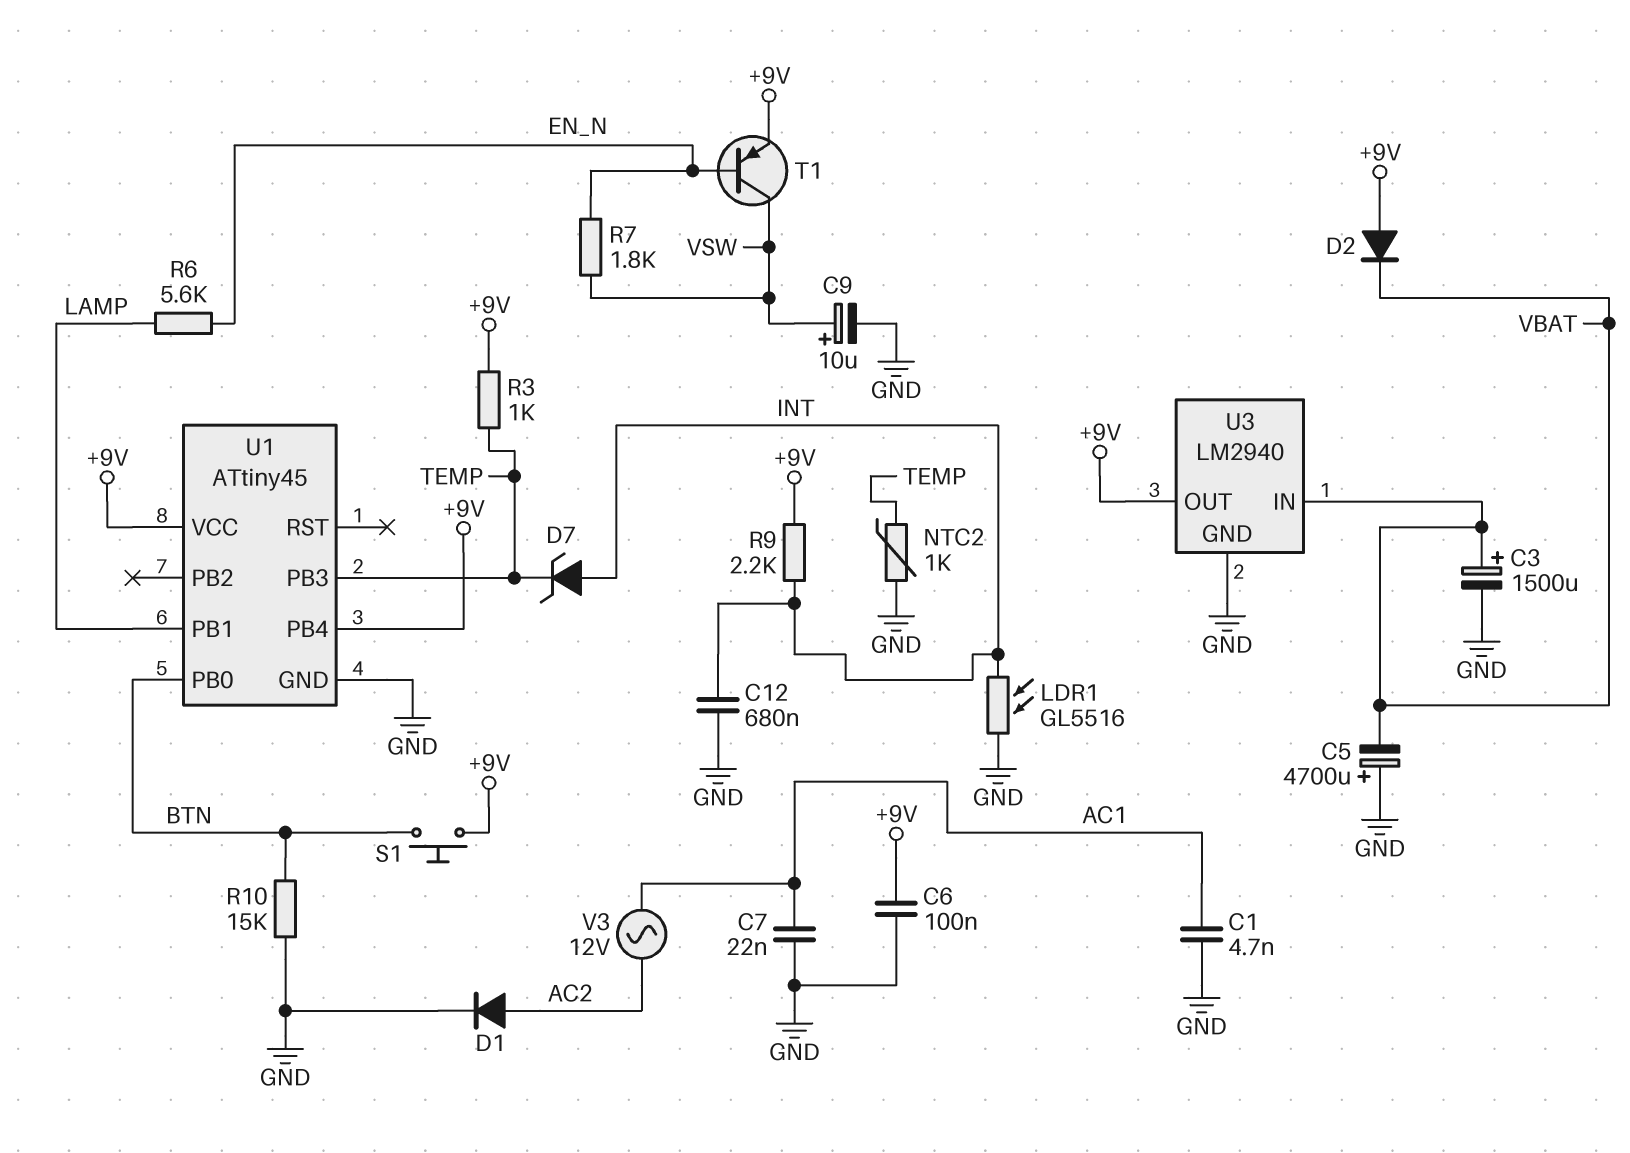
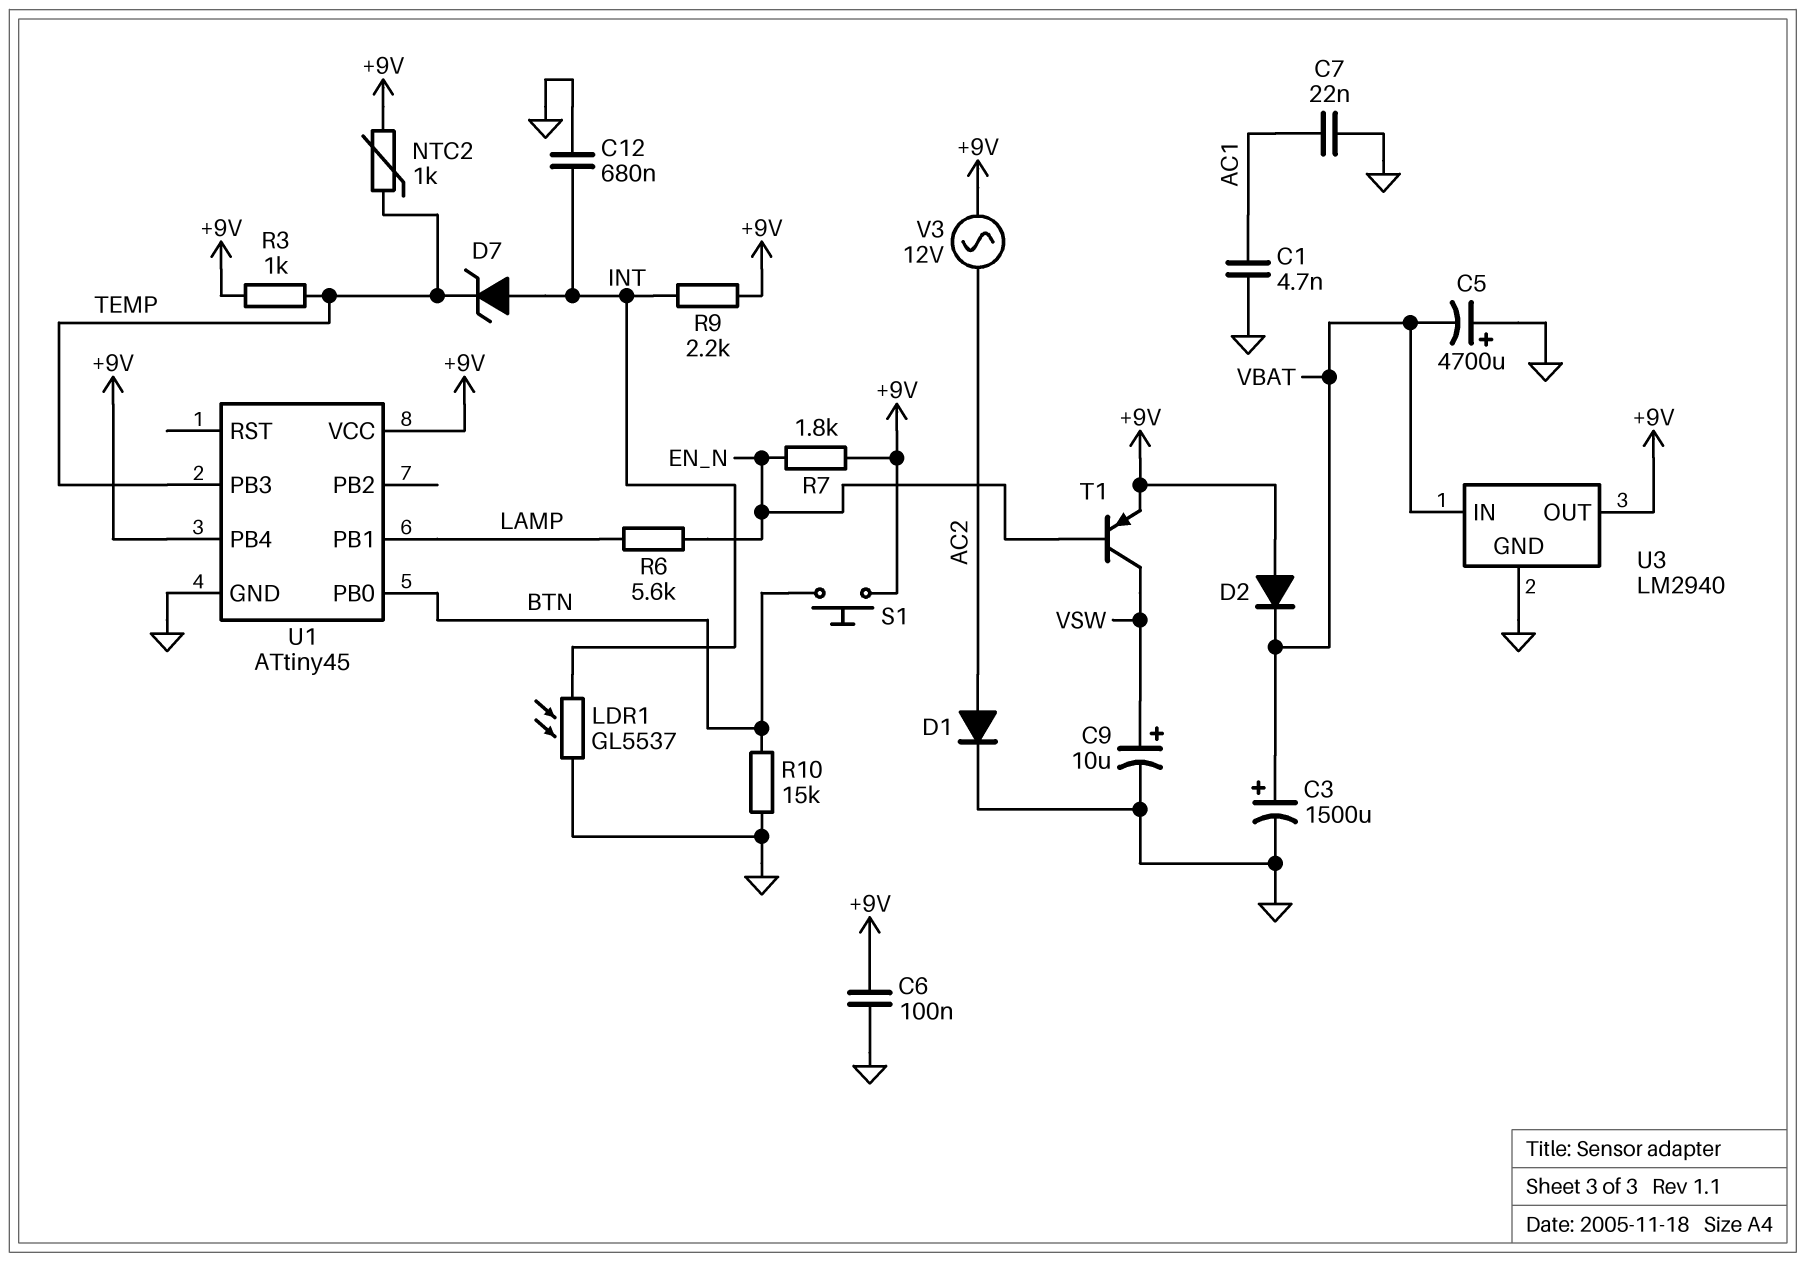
LDR1: GL5516 (GND, INT) -> GL5537 (GND, INT)
NTC2: 1k (GND, TEMP) -> 1k (+9V, TEMP)
R7: 1.8k (EN_N, VSW) -> 1.8k (+9V, EN_N)
V3: AC 12V (AC1, AC2) -> AC 12V (+9V, AC2)

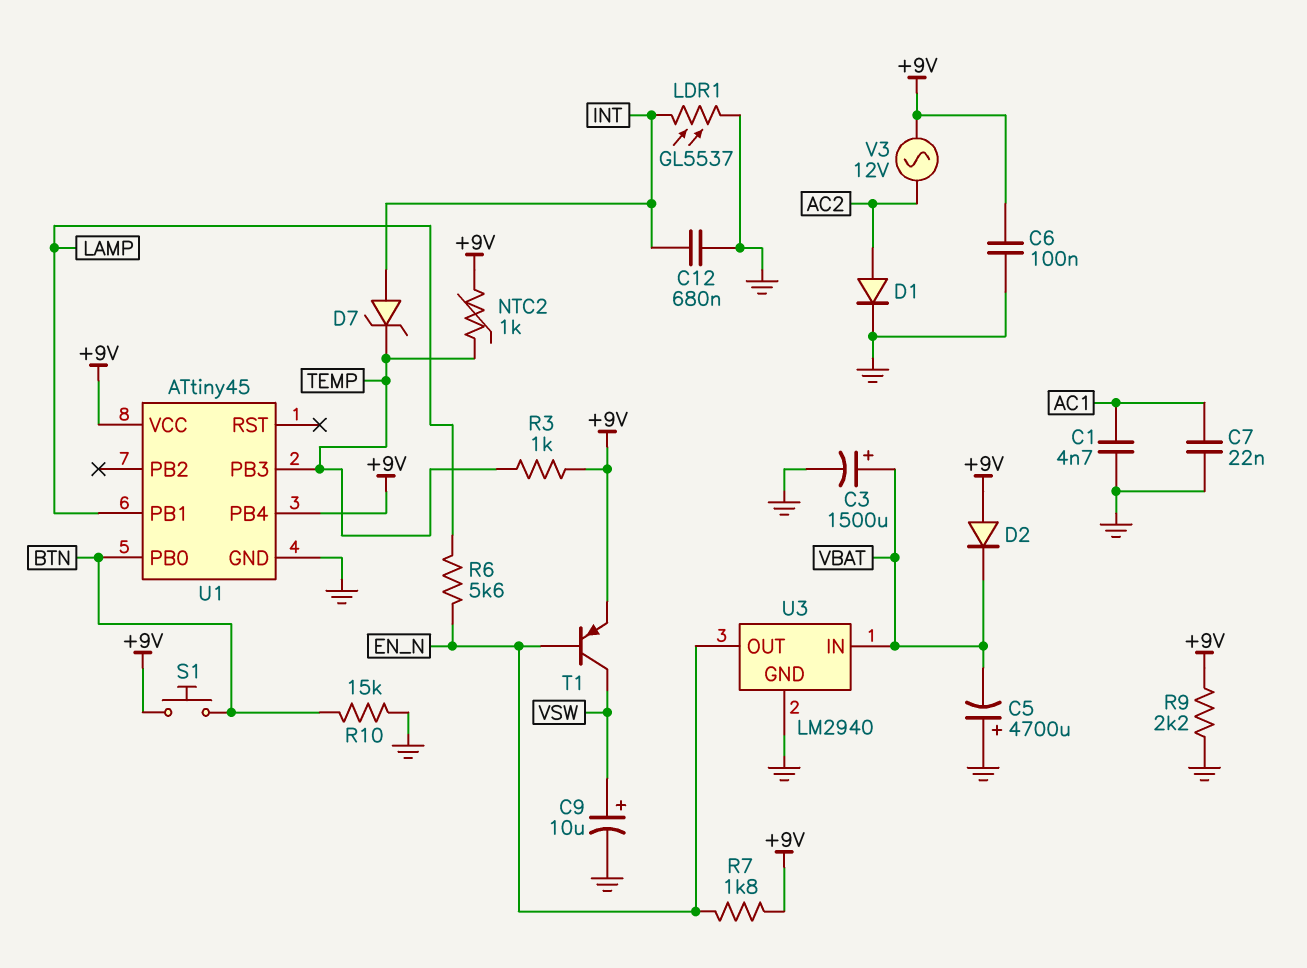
R9: 2.2k (+9V, INT) -> 2.2k (+9V, GND)
U3 pin OUT: +9V -> EN_N

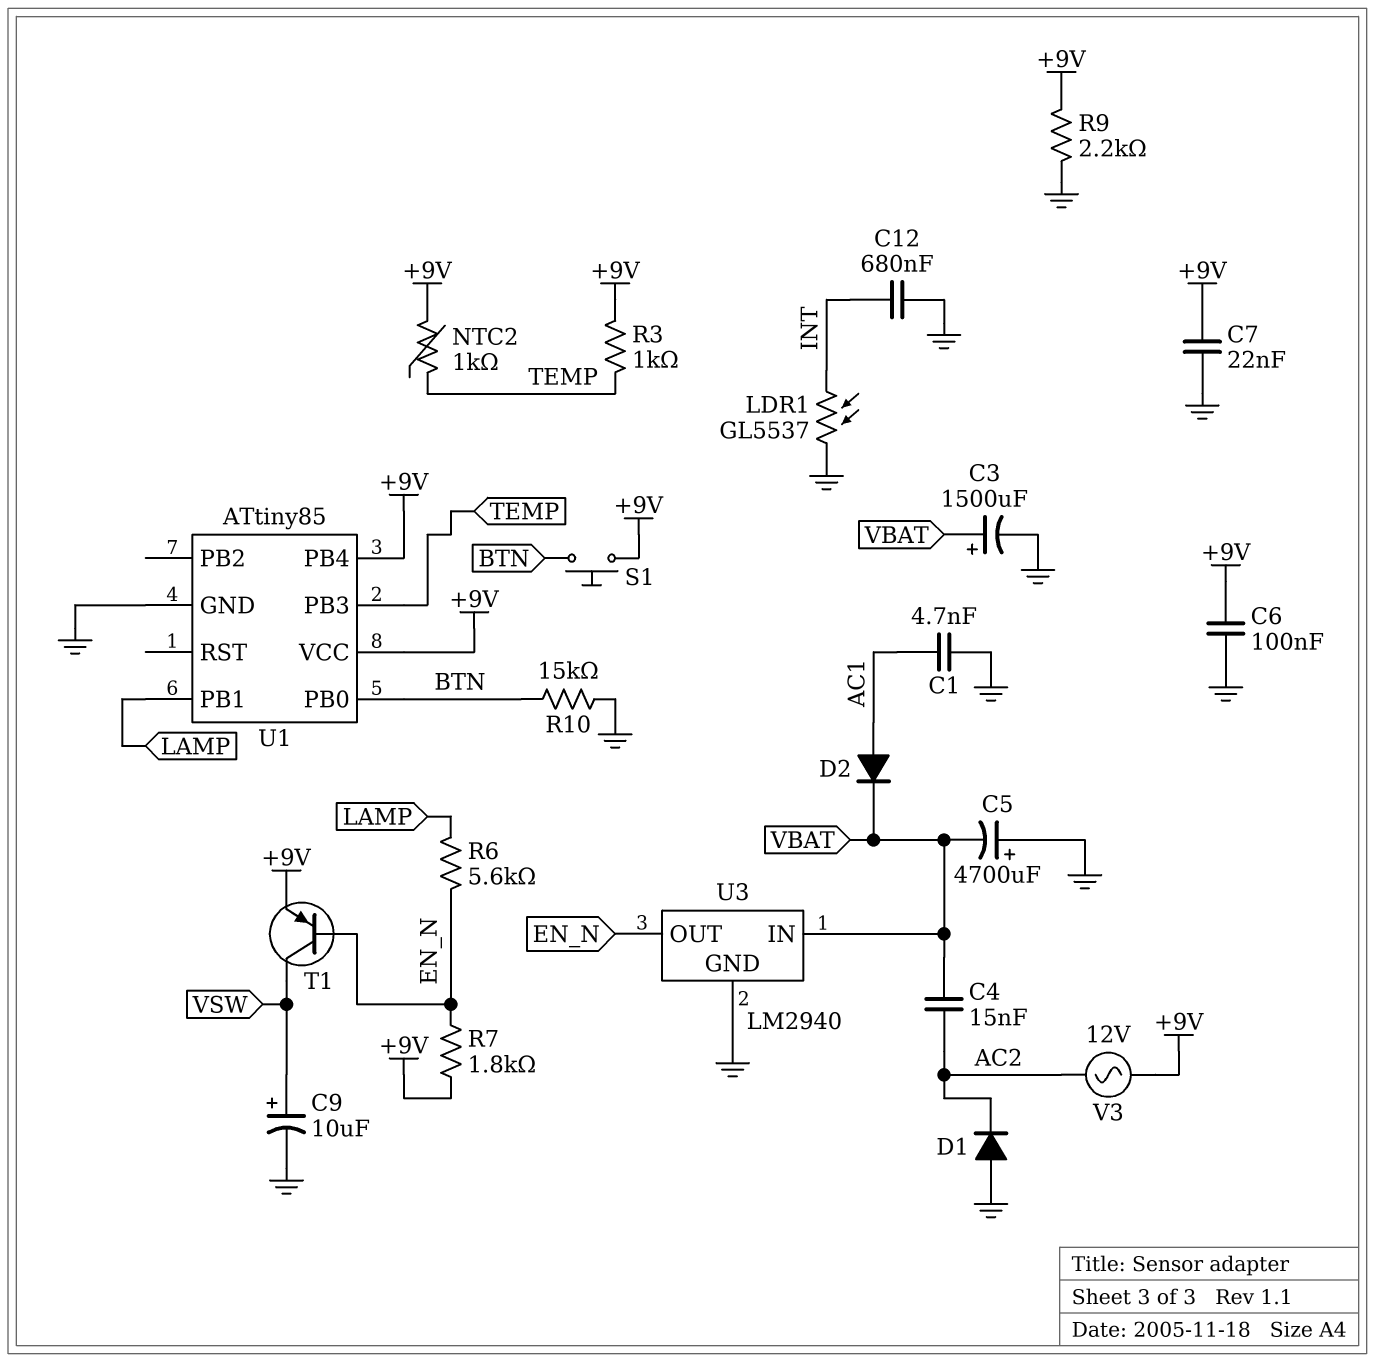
C4: none -> 15nF (AC2, VBAT)
C7: 22nF (AC1, GND) -> 22nF (+9V, GND)
D1: diode (A AC2, K GND) -> diode (A GND, K AC2)
D2: diode (A +9V, K VBAT) -> diode (A AC1, K VBAT)
D7: zener (A INT, K TEMP) -> none
U1: ATtiny45 -> ATtiny85

